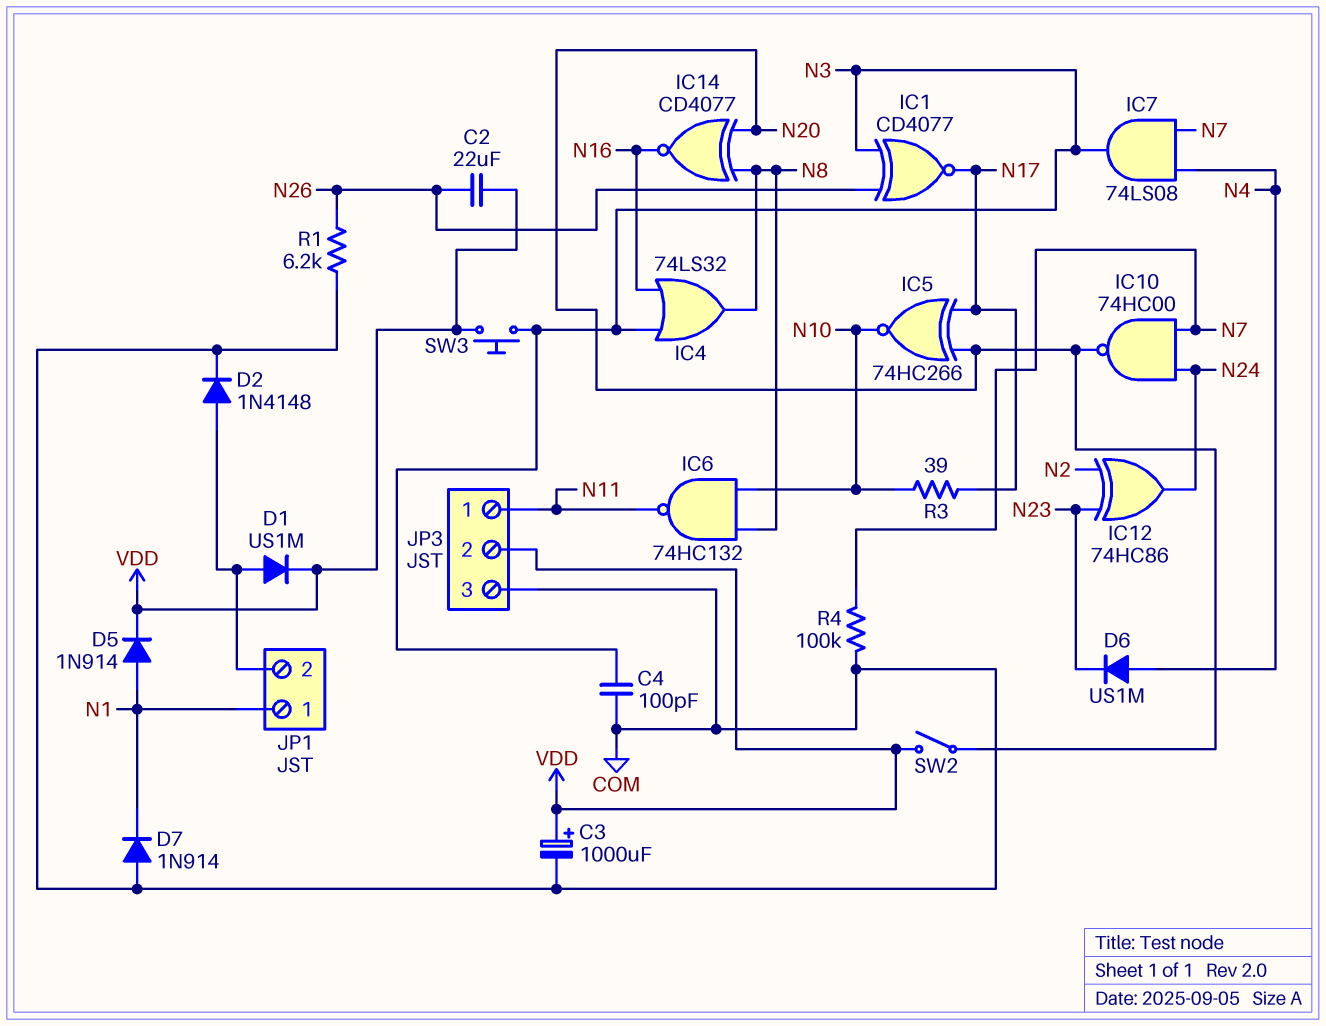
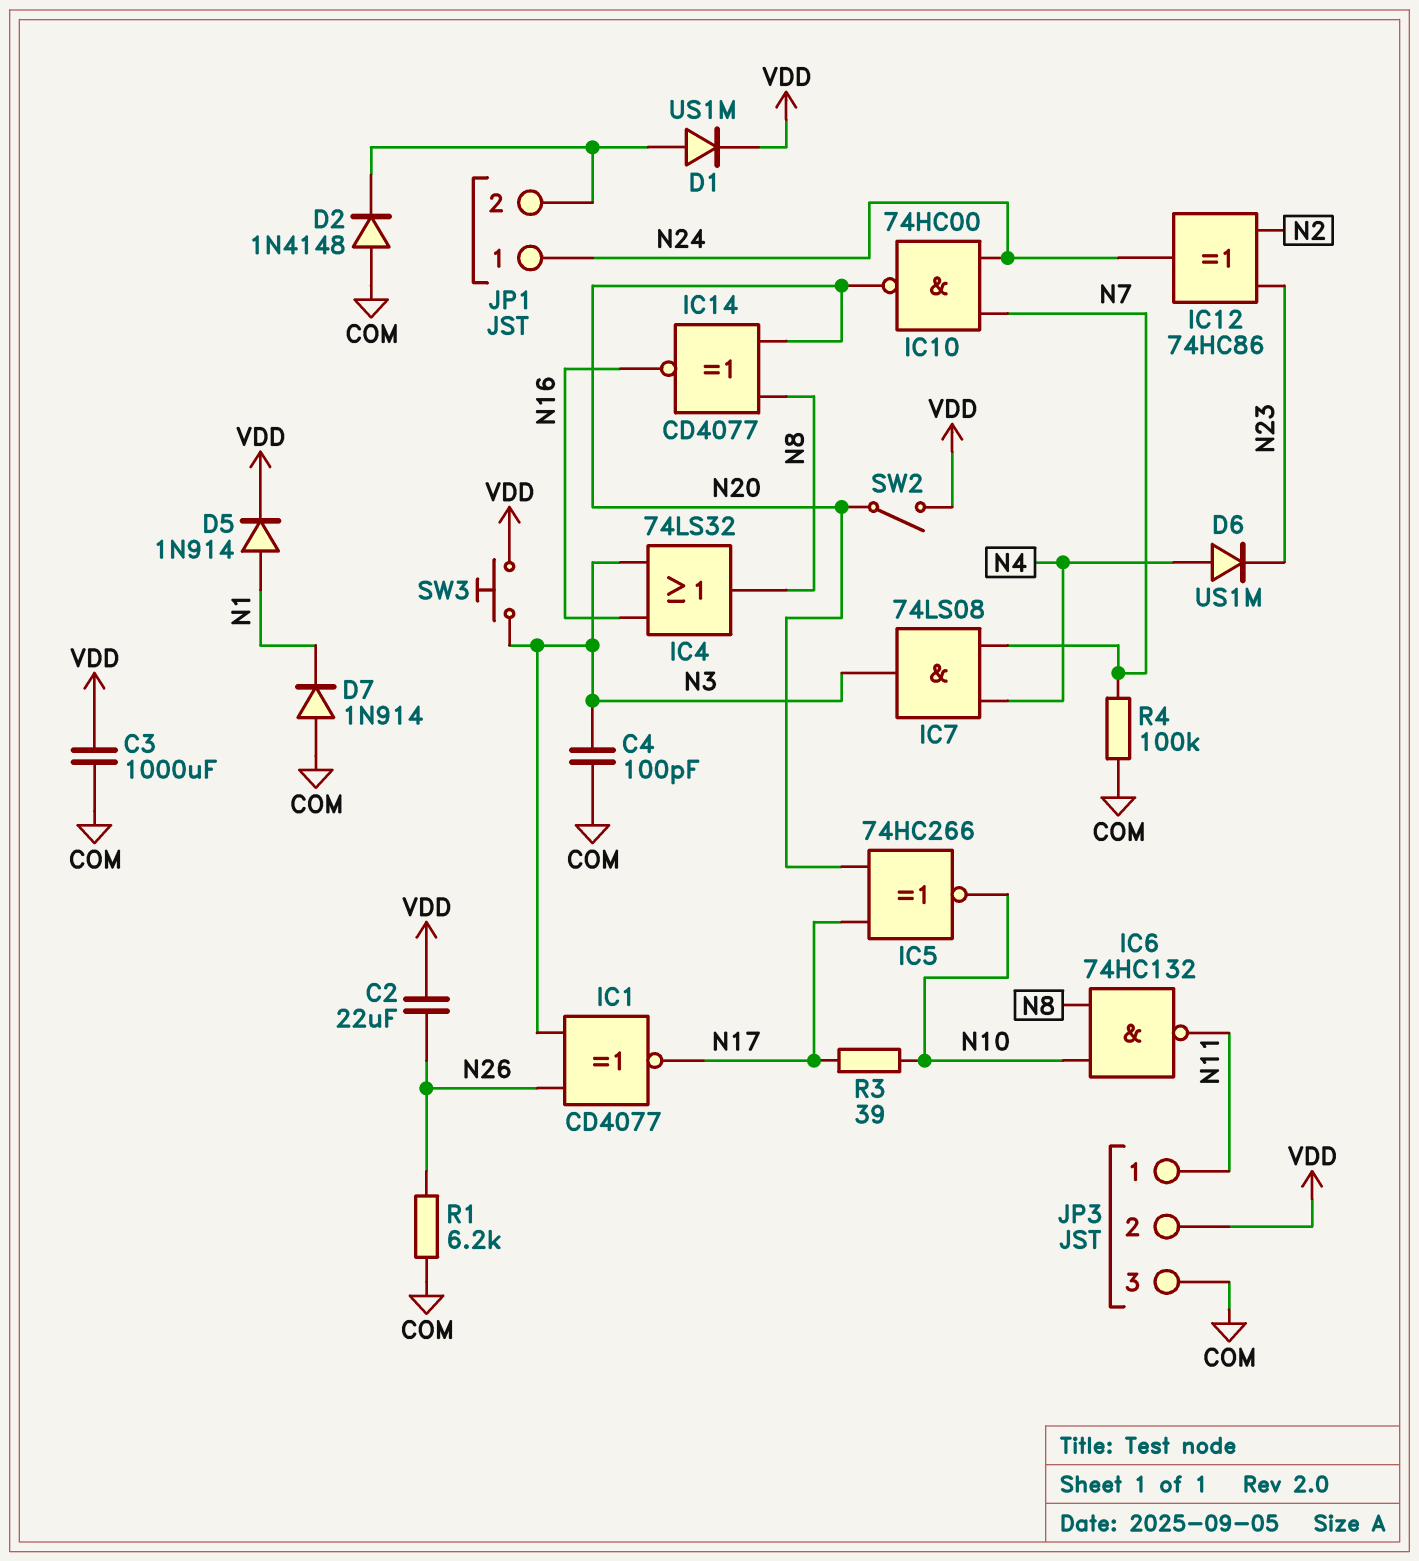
C3: 1000uF (plus VDD, minus COM) -> 1000uF (COM, VDD)
D2: diode 1N4148 (A JP1/2, K COM) -> diode 1N4148 (A COM, K JP1/2)
JP1 pin 1: N1 -> N24

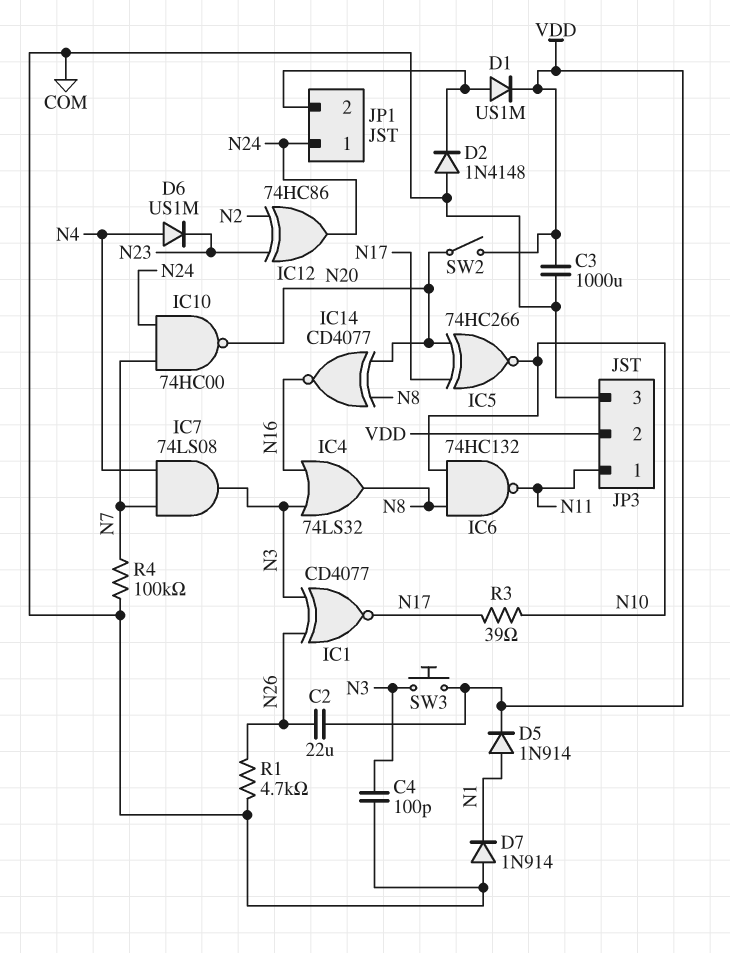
R1: 6.2k (COM, N26) -> 4.7k (COM, N26)

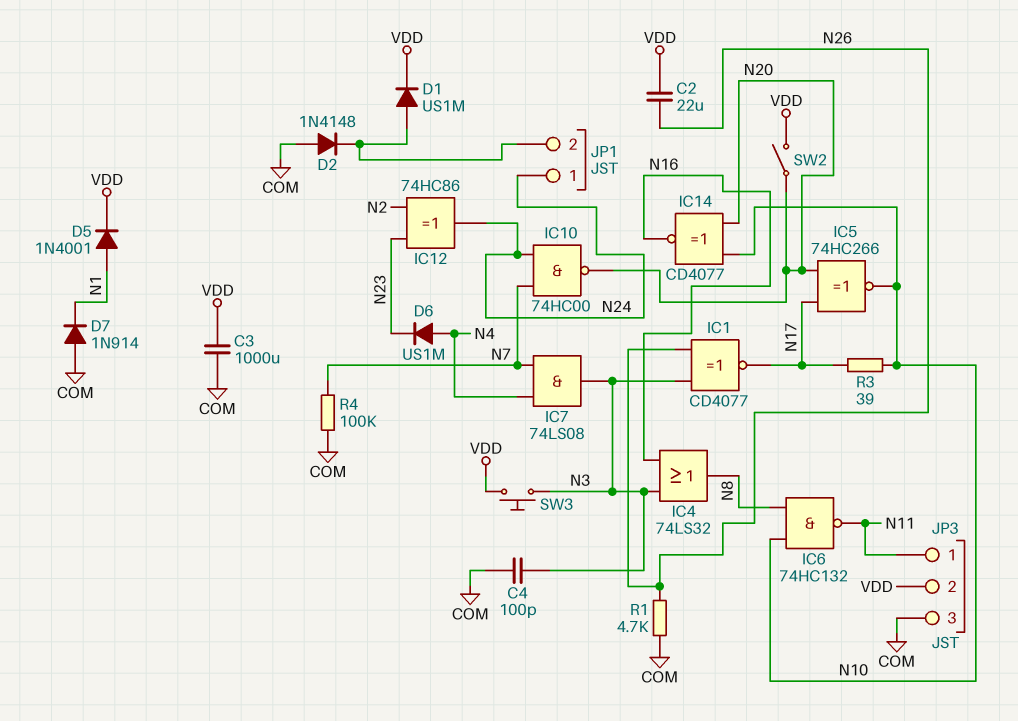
D5: diode 1N914 (A N1, K VDD) -> diode 1N4001 (A N1, K VDD)
IC14: XNOR CD4077 (in N8, in N20, out N16) -> XNOR CD4077 (in N10, in N20, out N16)

